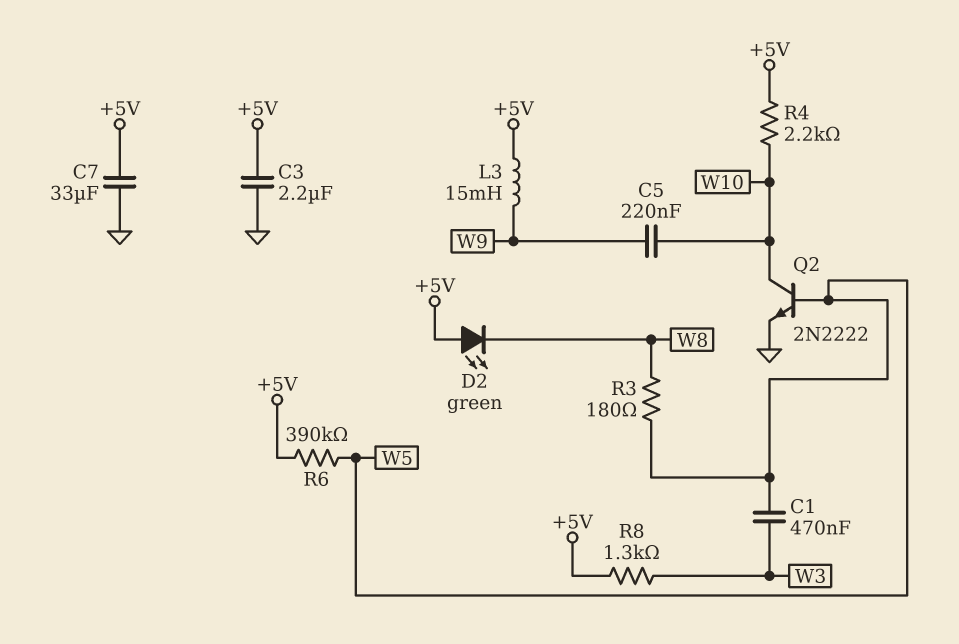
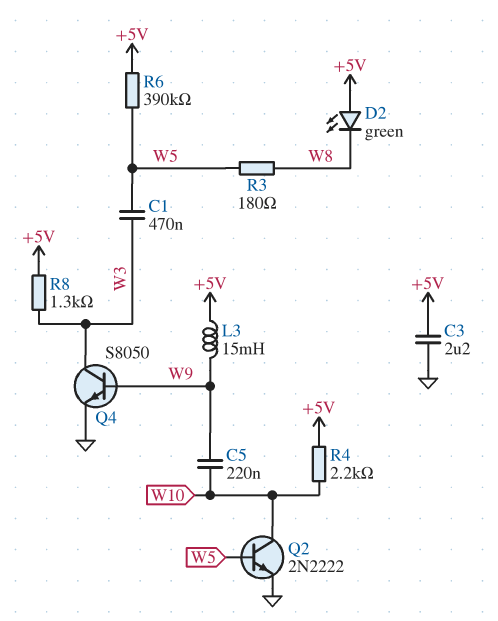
C7: 33uF (+5V, GND) -> none
Q4: none -> NPN S8050 (B W9, C W3, E GND)

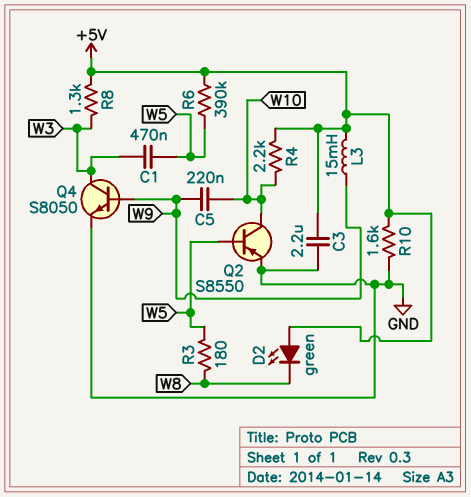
Q2: NPN 2N2222 (B W5, C W10, E GND) -> PNP S8550 (B W5, C W10, E GND)
R10: none -> 1.6k (+5V, GND)

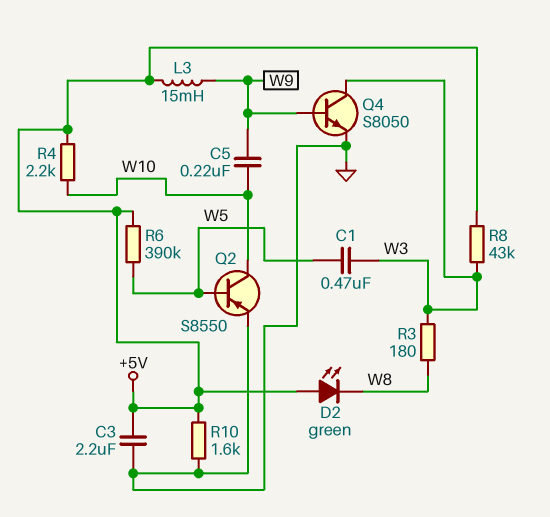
R3: 180 (W5, W8) -> 180 (W3, W8)
R8: 1.3k (+5V, W3) -> 43k (+5V, W3)

